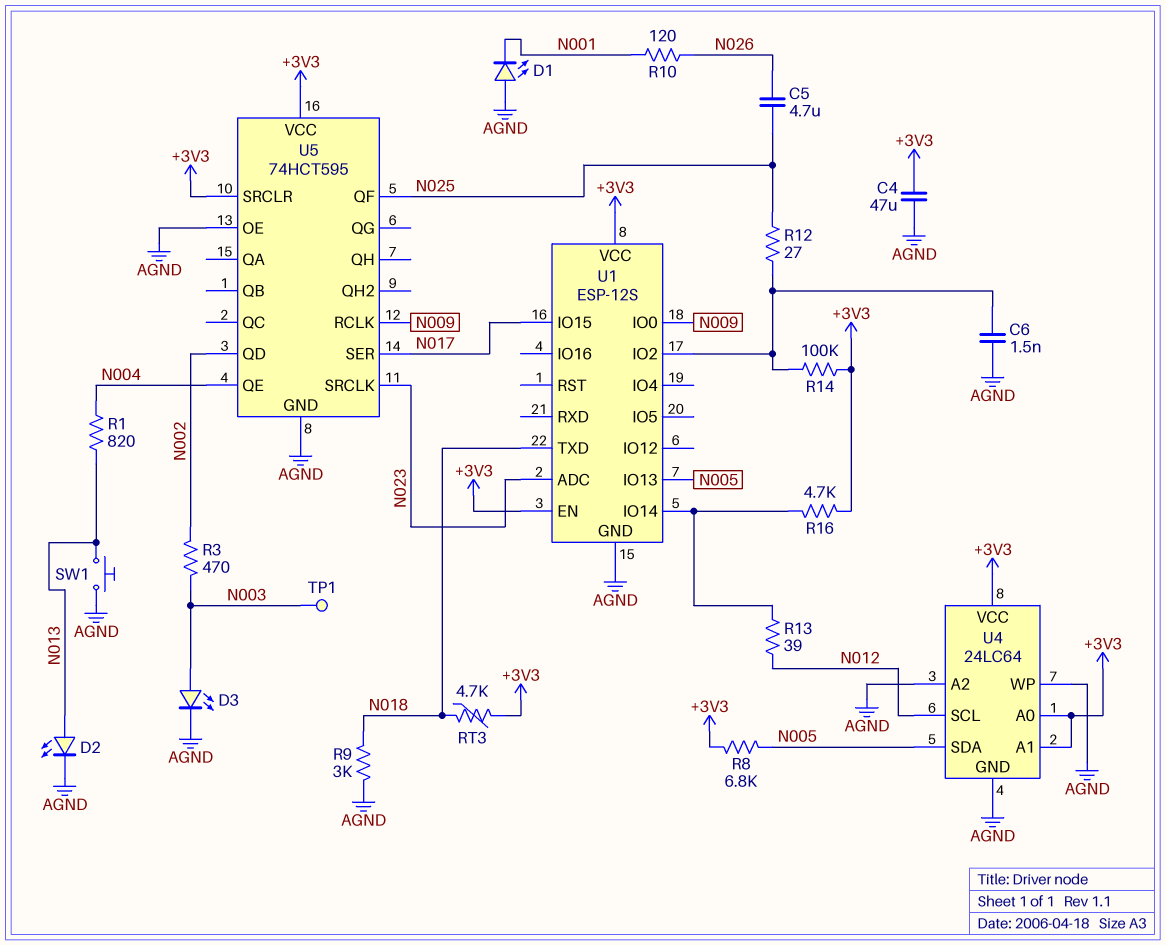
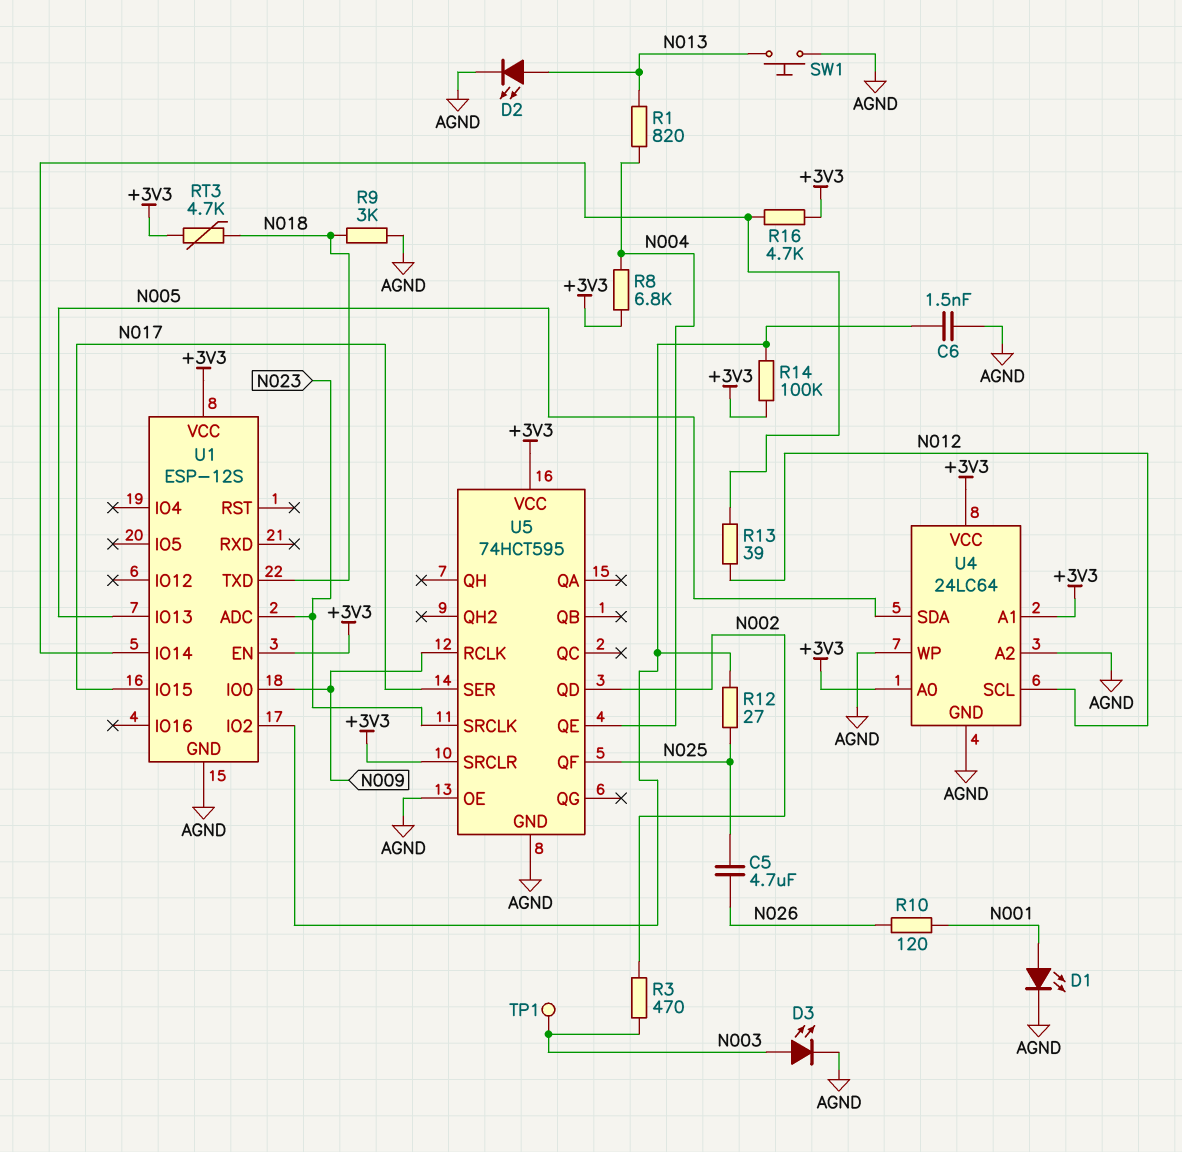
C4: 47uF (+3V3, AGND) -> none
D1: LED (A AGND, K N001) -> LED (A N001, K AGND)
R8: 6.8k (+3V3, N005) -> 6.8k (+3V3, N004)

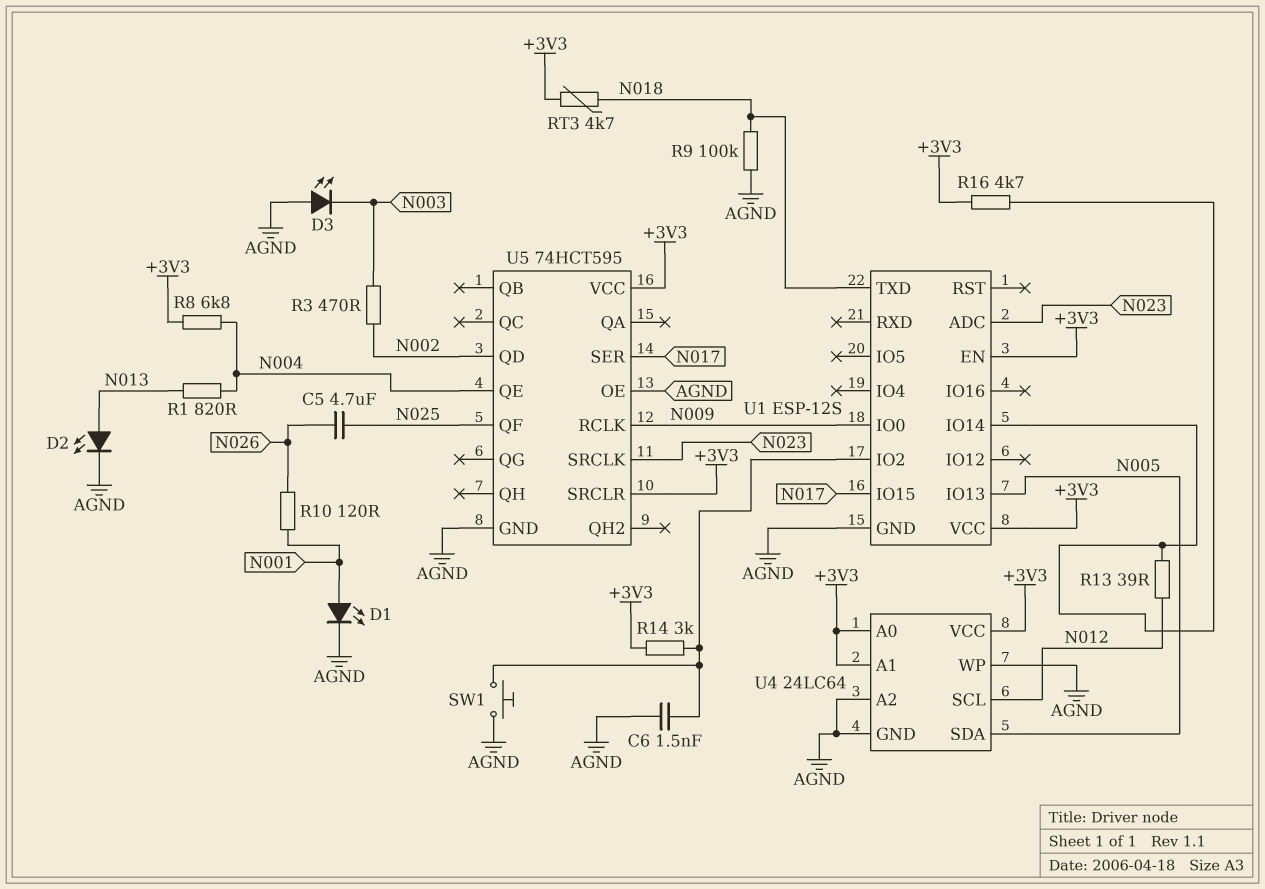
D3: LED (A N003, K AGND) -> LED (A AGND, K N003)
R9: 3k (AGND, N018) -> 100k (AGND, N018)
R12: 27 (N025, U1/IO2) -> none
R14: 100k (+3V3, U1/IO2) -> 3k (+3V3, U1/IO2)
SW1: button (AGND, N013) -> button (AGND, U1/IO2)
TP1: test point (N003) -> none

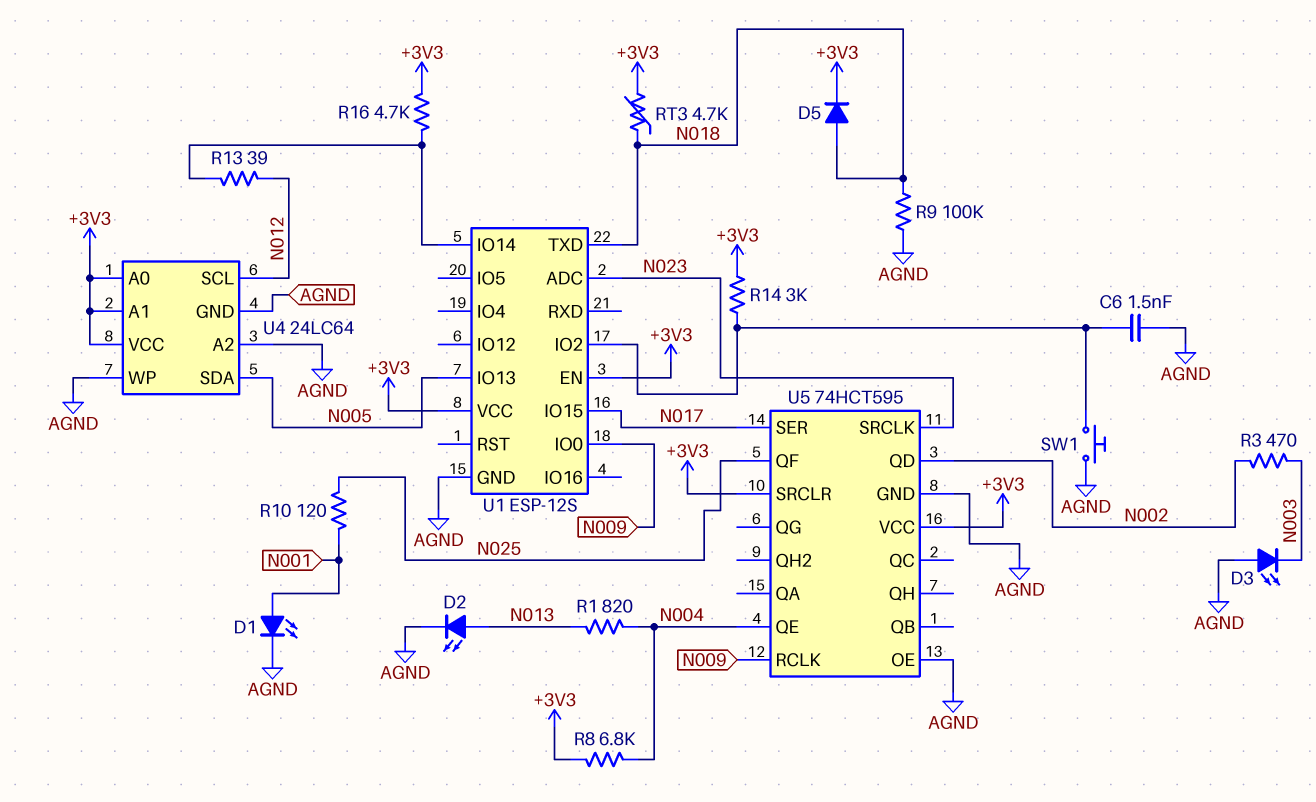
C5: 4.7uF (N025, N026) -> none
D5: none -> diode (A N018, K +3V3)
R10: 120 (N001, N026) -> 120 (N001, N025)

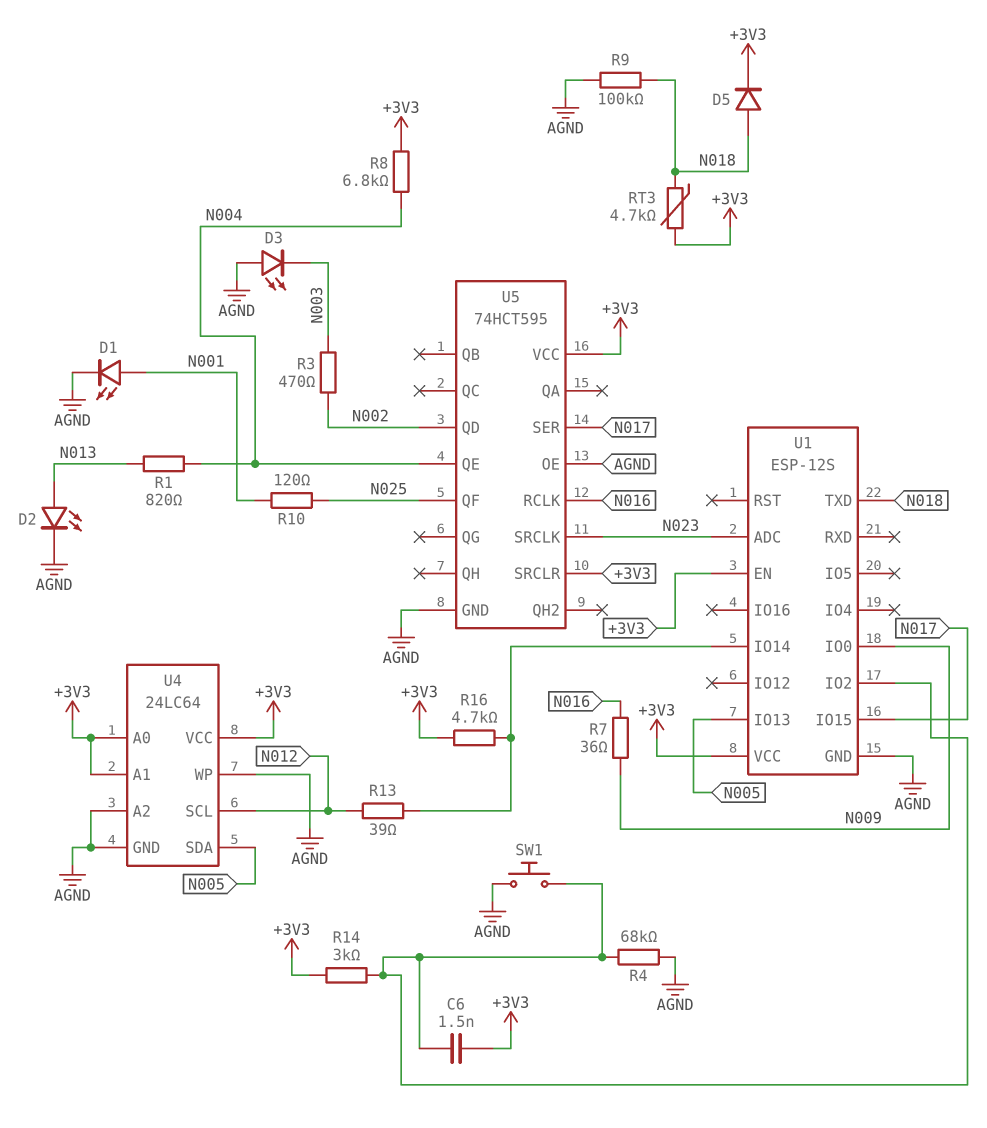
C6: 1.5nF (AGND, U1/IO2) -> 1.5nF (+3V3, U1/IO2)
R4: none -> 68k (AGND, U1/IO2)
R7: none -> 36 (N009, N016)
U5 pin RCLK: N009 -> N016

